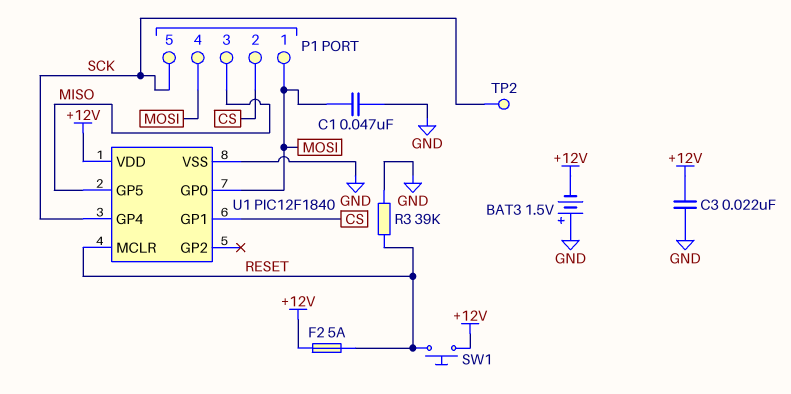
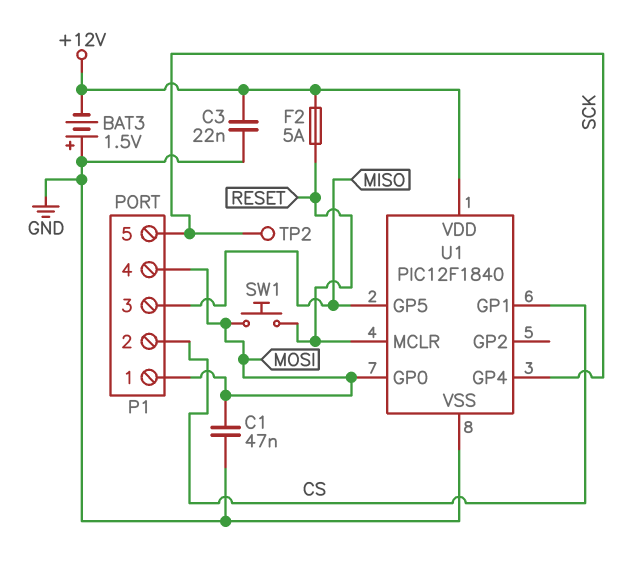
R3: 39k (GND, RESET) -> none
SW1: button (+12V, RESET) -> button (MOSI, RESET)

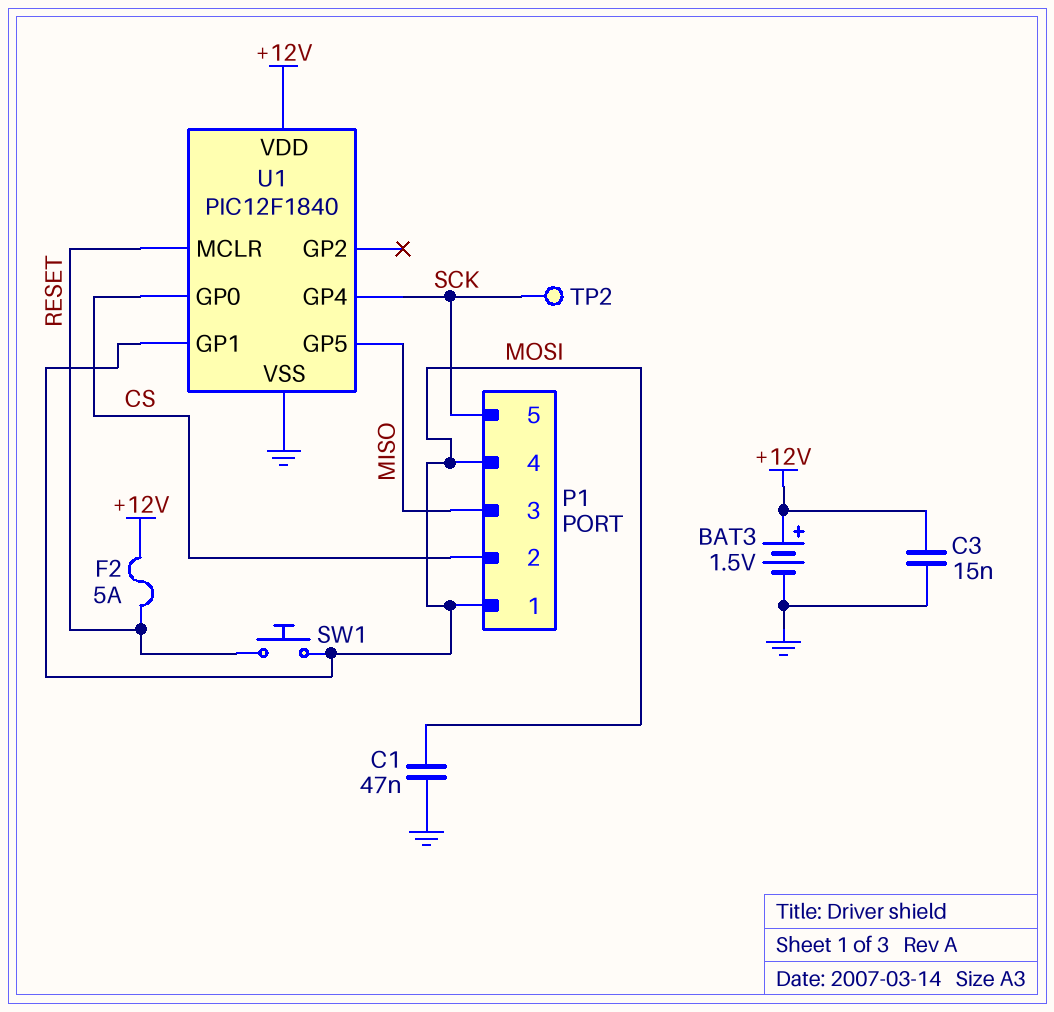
BAT3: 1.5V (plus GND, minus +12V) -> 1.5V (plus +12V, minus GND)
C3: 22nF (+12V, GND) -> 15nF (+12V, GND)
U1 pin GP0: MOSI -> CS
U1 pin GP1: CS -> MOSI

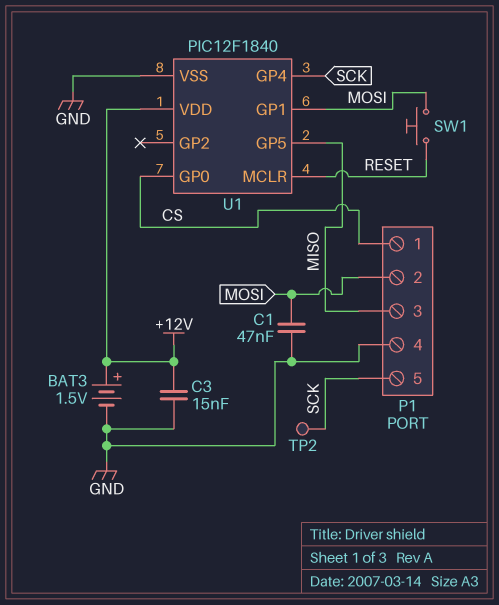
F2: 5A (+12V, RESET) -> none
P1 pin 1: MOSI -> CS
P1 pin 2: CS -> MOSI
P1 pin 4: MOSI -> GND

